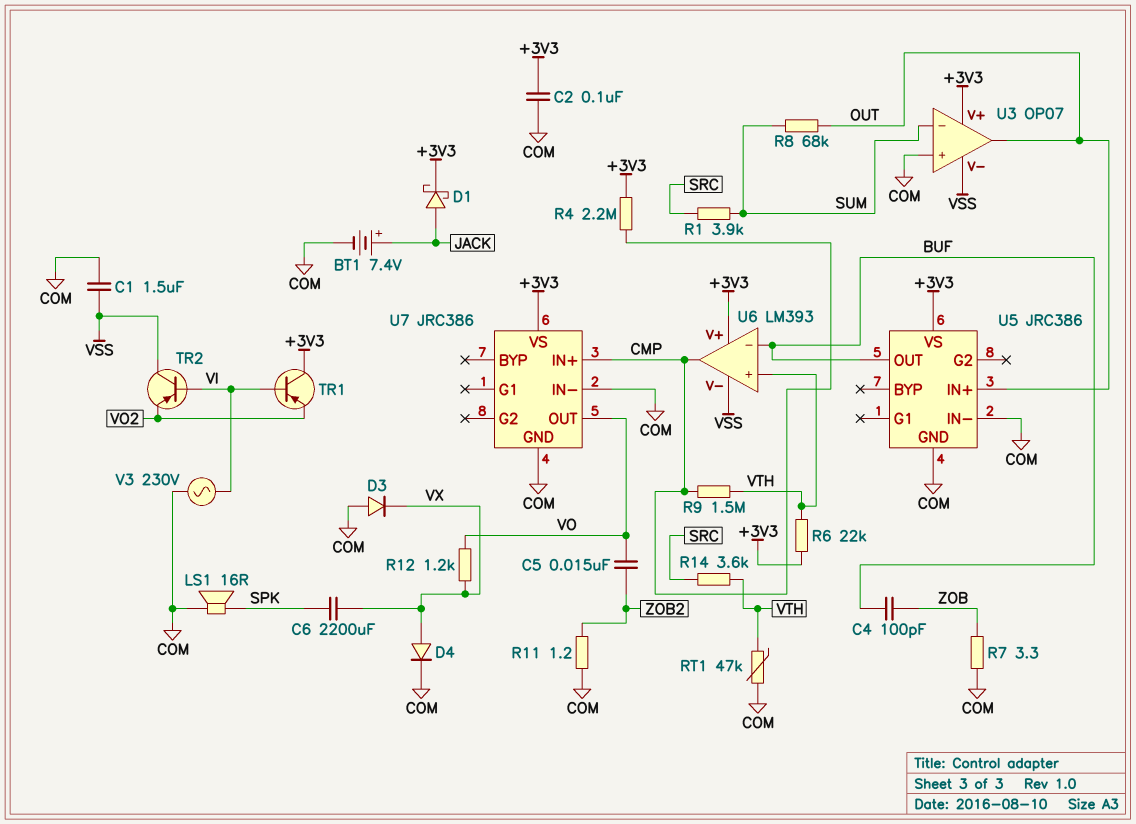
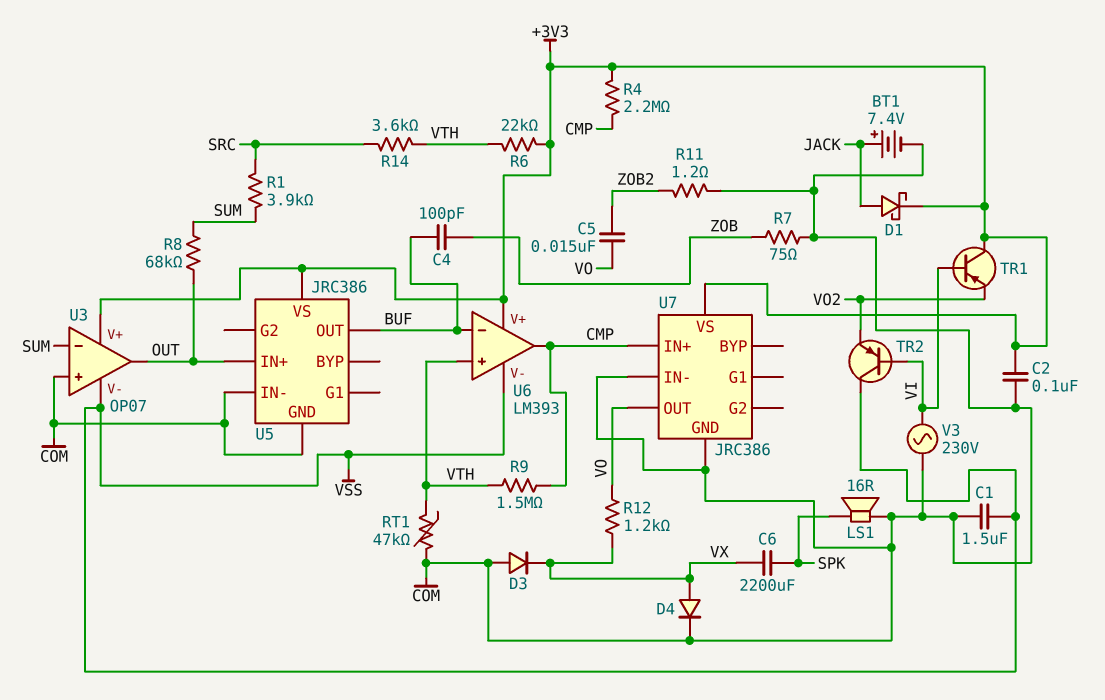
R7: 3.3 (COM, ZOB) -> 75 (COM, ZOB)

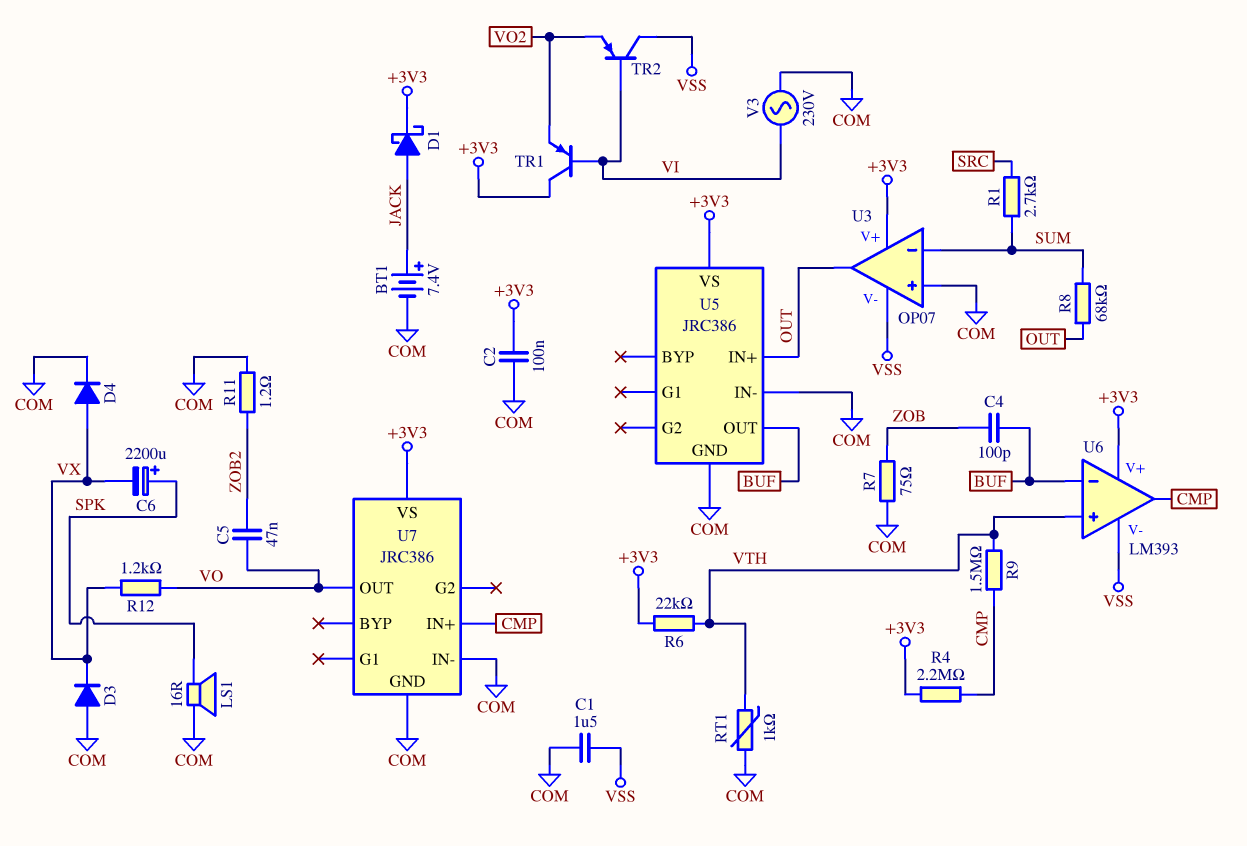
C5: 15nF (VO, ZOB2) -> 47nF (VO, ZOB2)
C6: 2200uF (SPK, VX) -> 2200uF (plus SPK, minus VX)
R1: 3.9k (SRC, SUM) -> 2.7k (SRC, SUM)
R14: 3.6k (SRC, VTH) -> none
RT1: 47k (COM, VTH) -> 1k (COM, VTH)

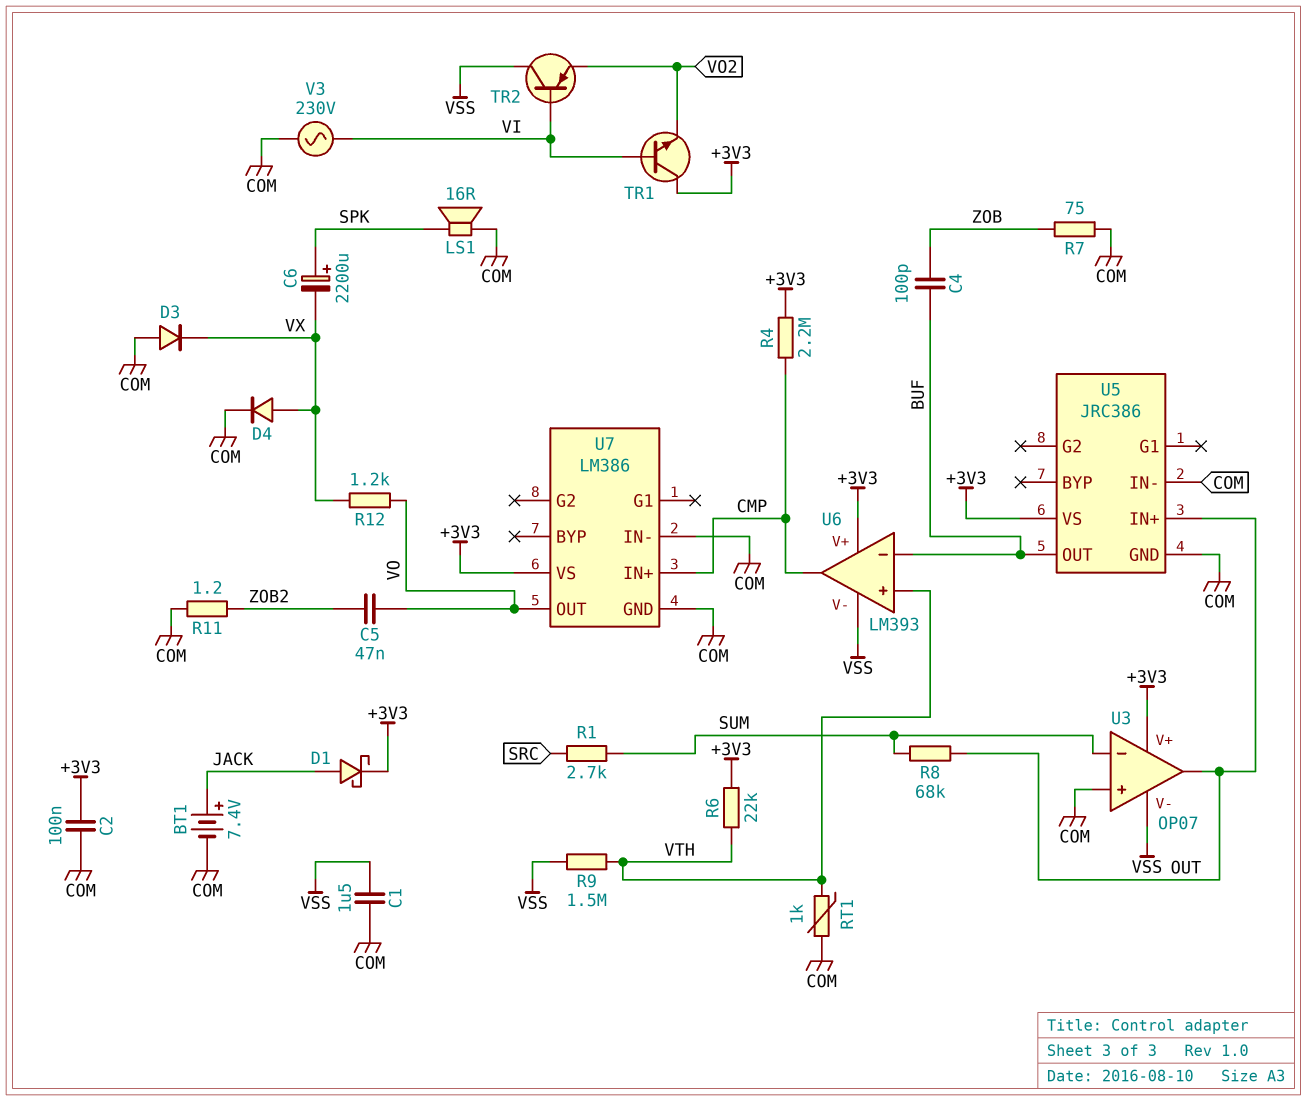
R9: 1.5M (CMP, VTH) -> 1.5M (VSS, VTH)
TR1: PNP (B VI, C +3V3, E VO2) -> NPN (B VI, C +3V3, E VO2)
U7: JRC386 -> LM386

